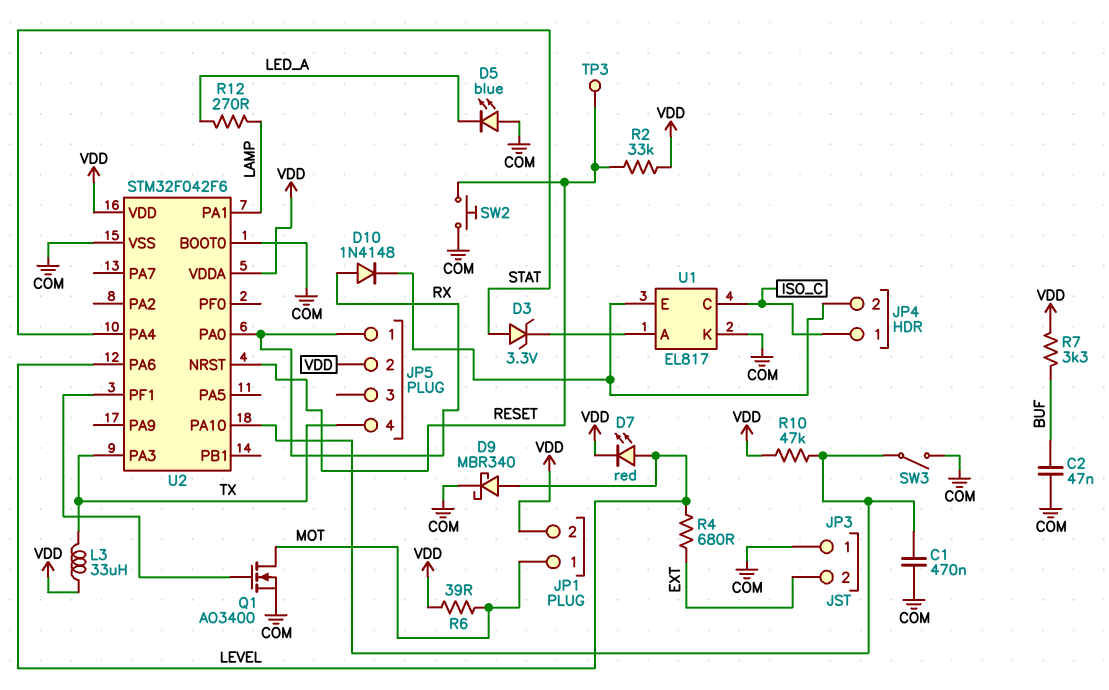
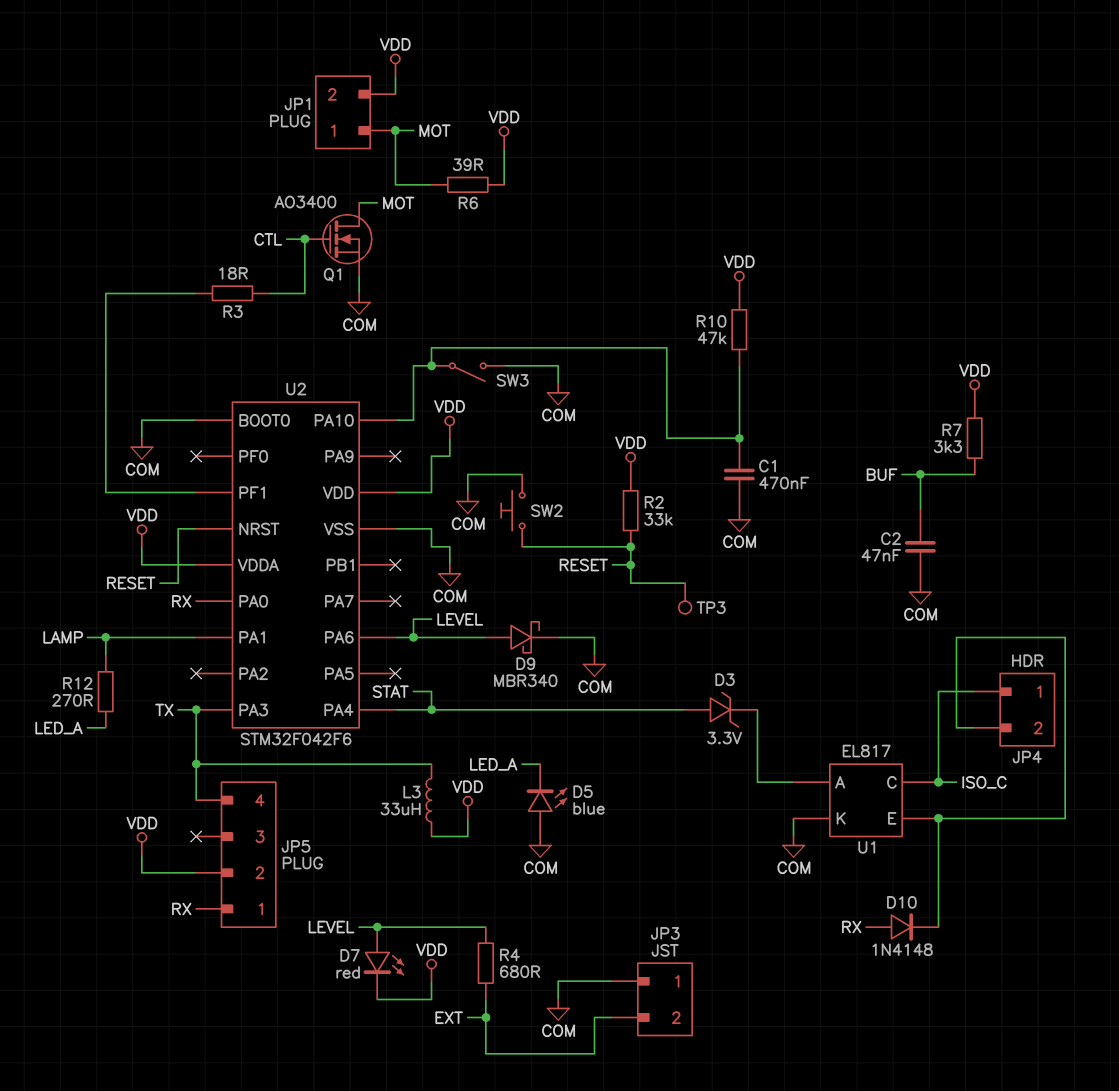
Q1: NMOS AO3400 (G U2/PF1, D MOT, S COM) -> NMOS AO3400 (G CTL, D MOT, S COM)
R3: none -> 18 (CTL, U2/PF1)

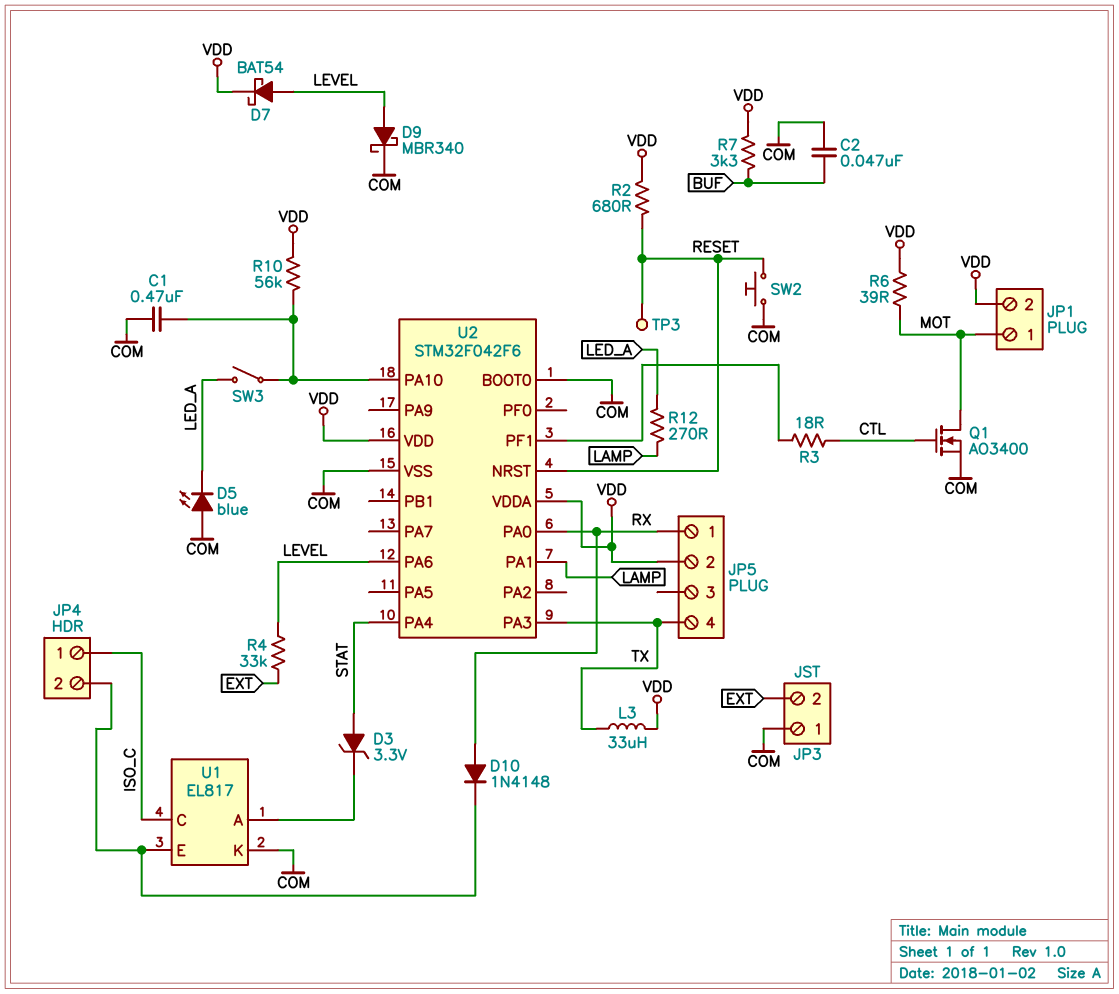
D7: LED red (A LEVEL, K VDD) -> schottky BAT54 (A LEVEL, K VDD)
R2: 33k (RESET, VDD) -> 680 (RESET, VDD)
R4: 680 (EXT, LEVEL) -> 33k (EXT, LEVEL)
R10: 47k (U2/PA10, VDD) -> 56k (U2/PA10, VDD)
SW3: switch (COM, U2/PA10) -> switch (LED_A, U2/PA10)

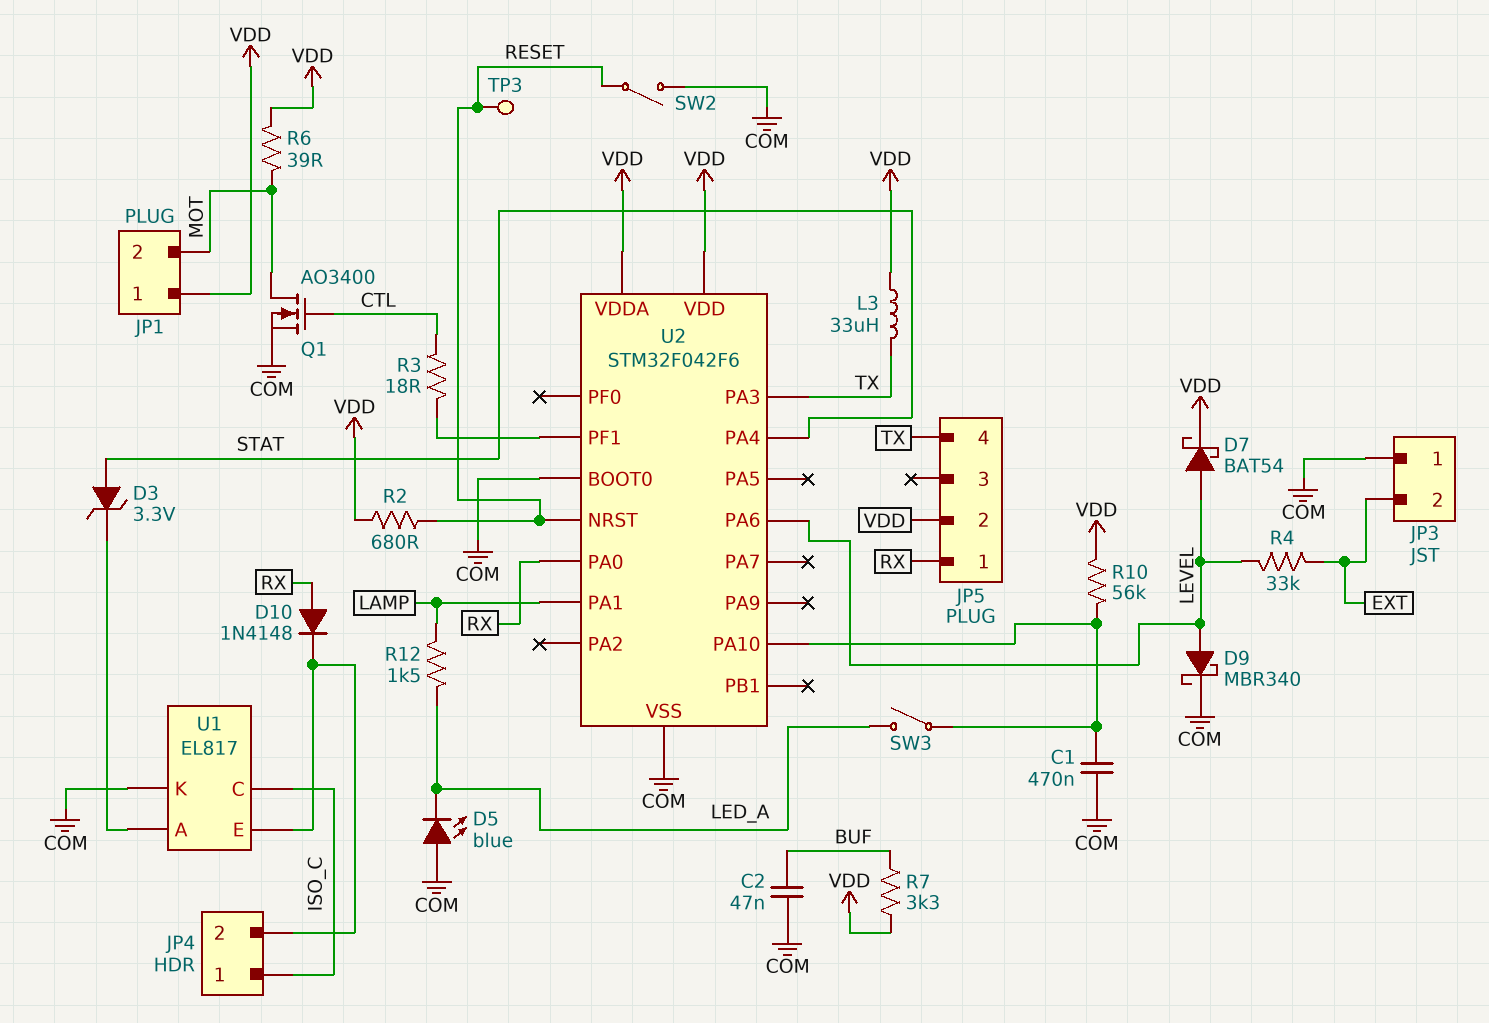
JP1 pin 1: MOT -> VDD
JP1 pin 2: VDD -> MOT
R12: 270 (LAMP, LED_A) -> 1.5k (LAMP, LED_A)
SW2: button (COM, RESET) -> switch (COM, RESET)

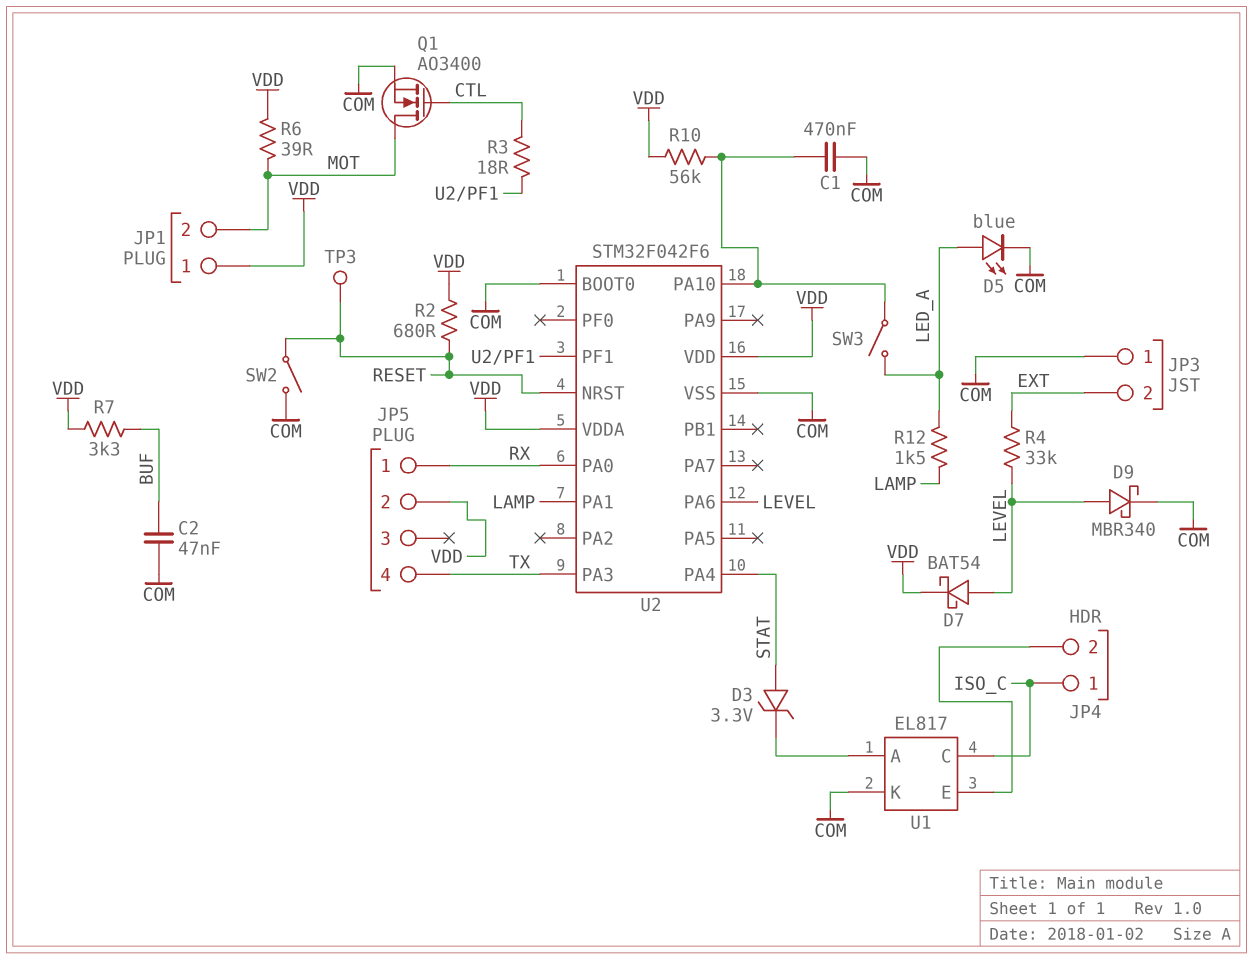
D5: LED blue (A COM, K LED_A) -> LED blue (A LED_A, K COM)
D10: diode 1N4148 (A RX, K JP4/2) -> none
L3: 33uH (TX, VDD) -> none

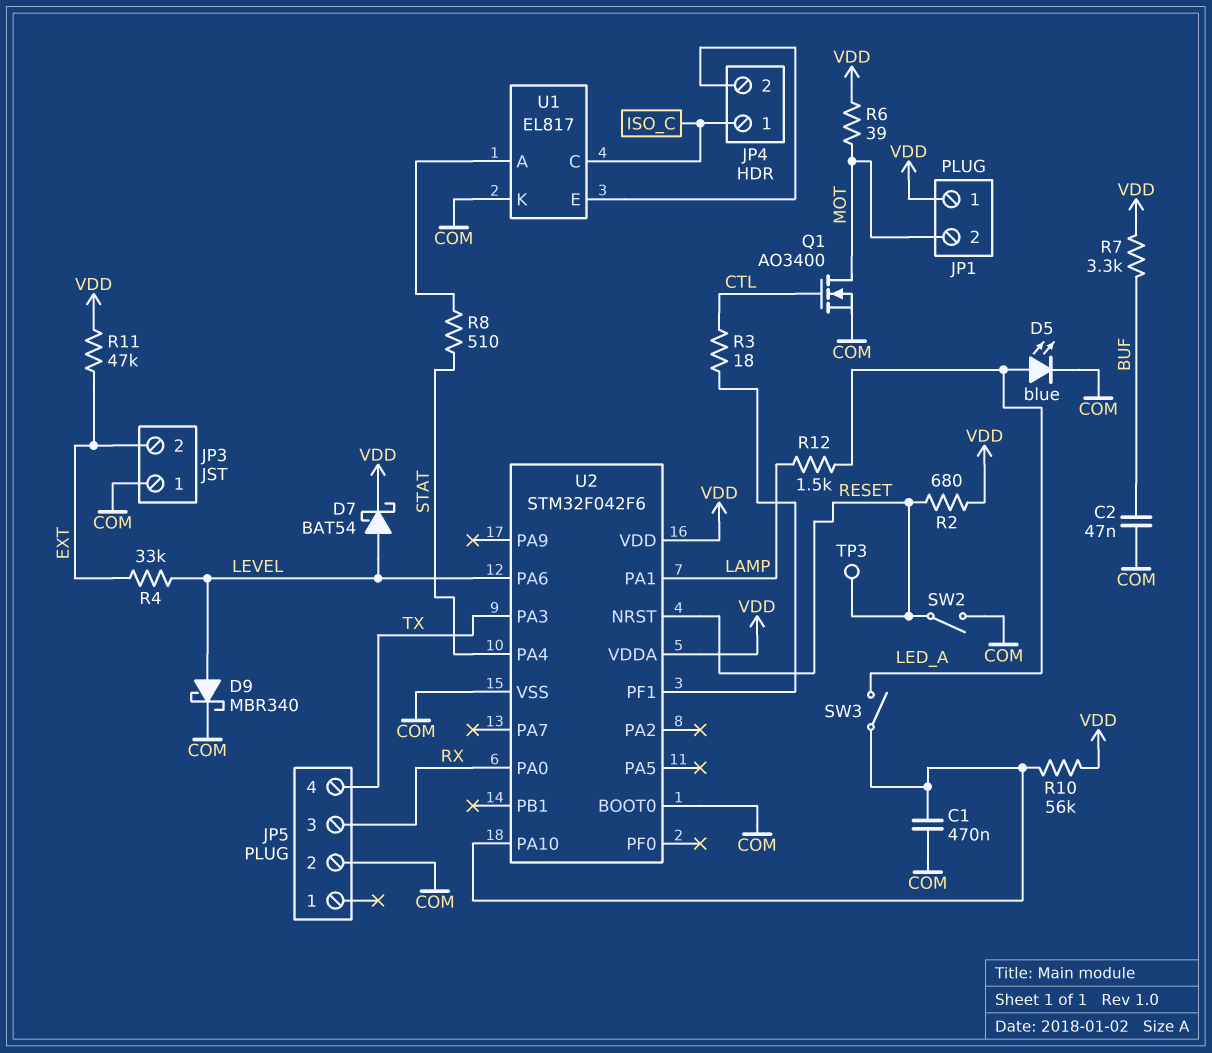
D3: zener 3.3V (A STAT, K U1/A) -> none
JP5 pin 1: RX -> none
JP5 pin 2: VDD -> COM
JP5 pin 3: none -> RX
R8: none -> 510 (STAT, U1/A)
R11: none -> 47k (EXT, VDD)

